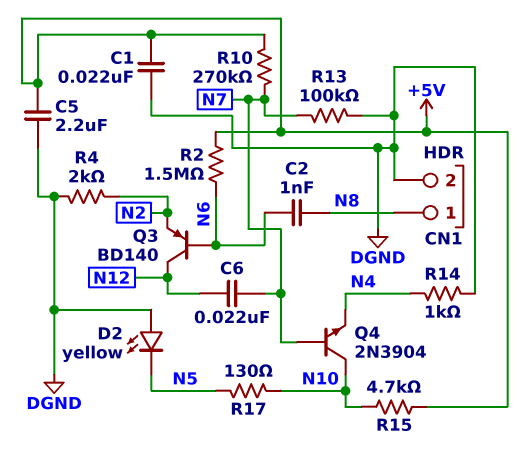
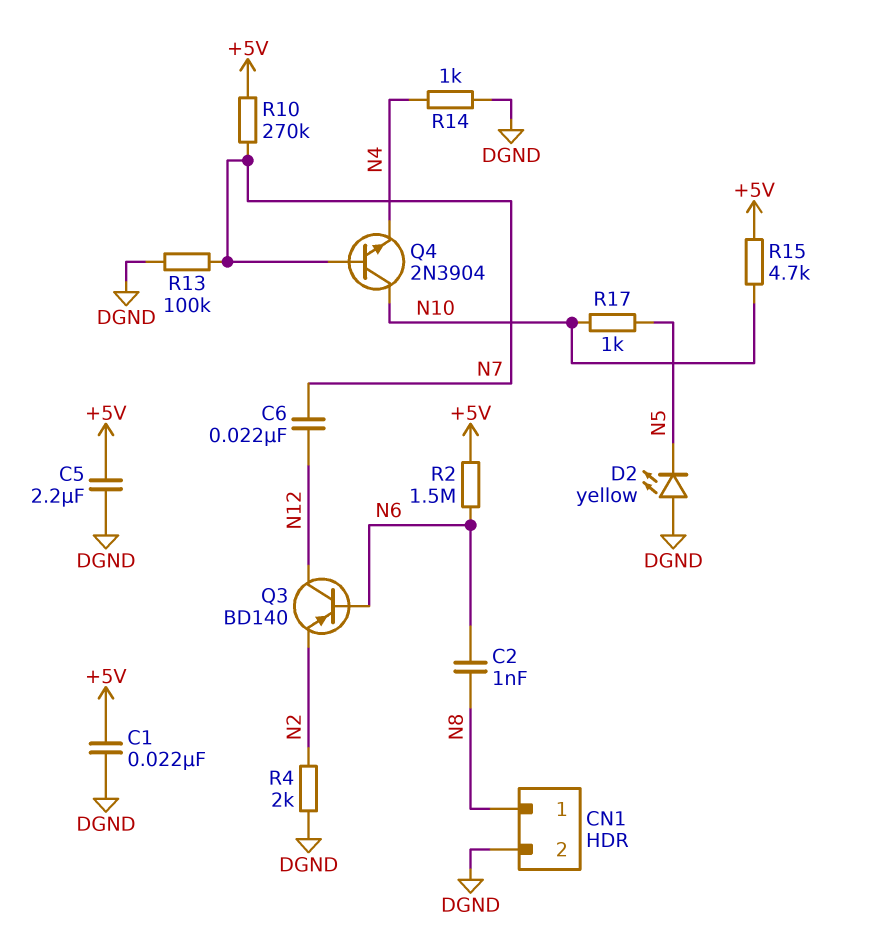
R17: 130 (N5, N10) -> 1k (N5, N10)

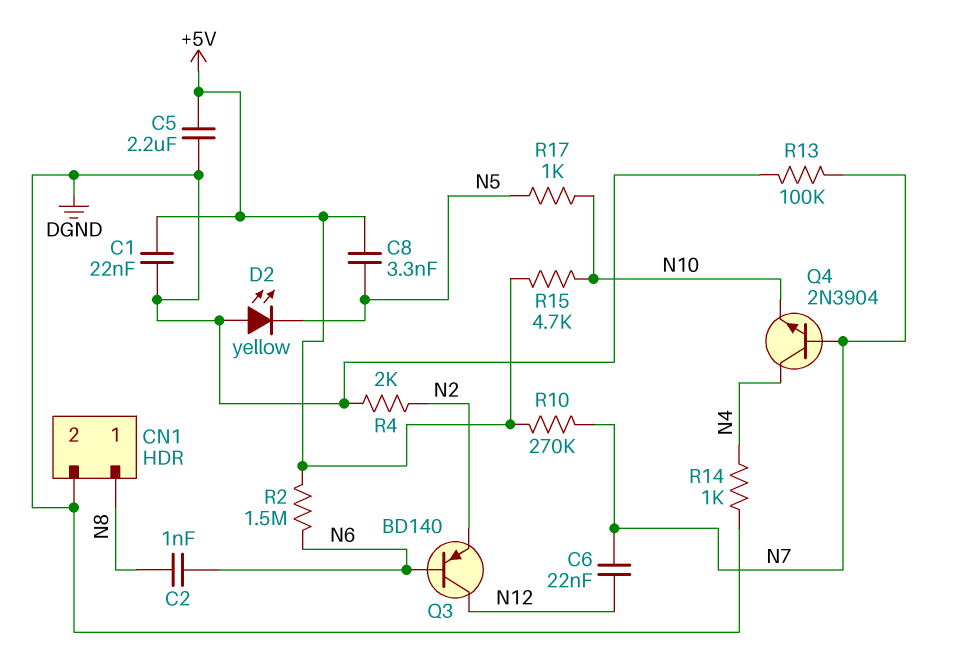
C8: none -> 3.3nF (+5V, N5)
Q4: NPN 2N3904 (B N7, C N10, E N4) -> NPN 2N3904 (B N7, C N4, E N10)

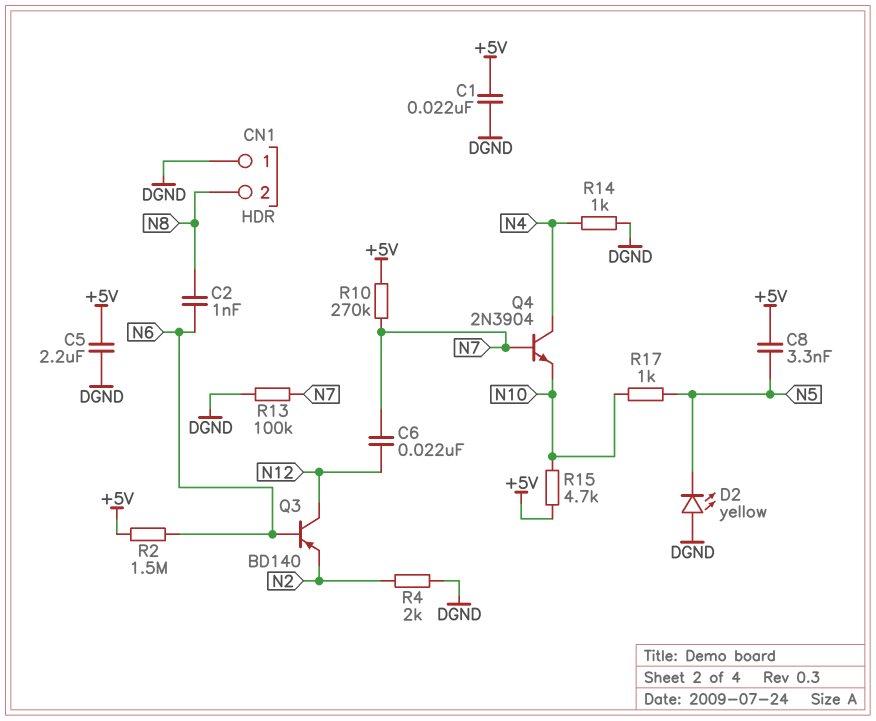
CN1 pin 1: N8 -> DGND
CN1 pin 2: DGND -> N8

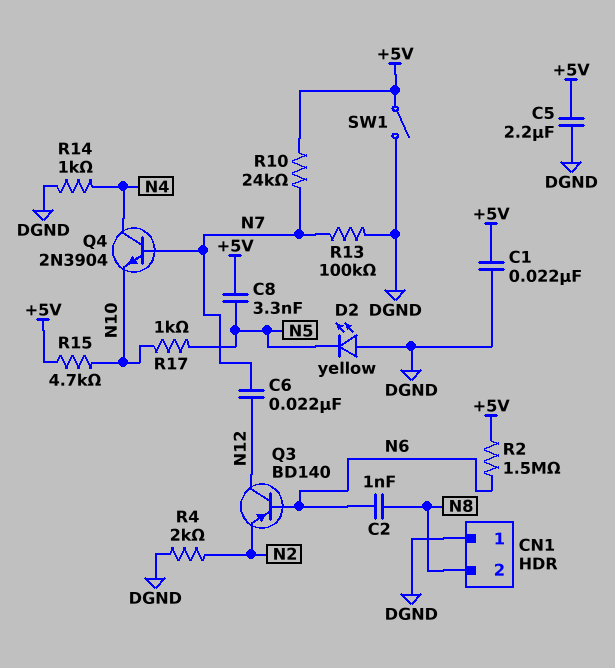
R10: 270k (+5V, N7) -> 24k (+5V, N7)
SW1: none -> switch (+5V, DGND)

